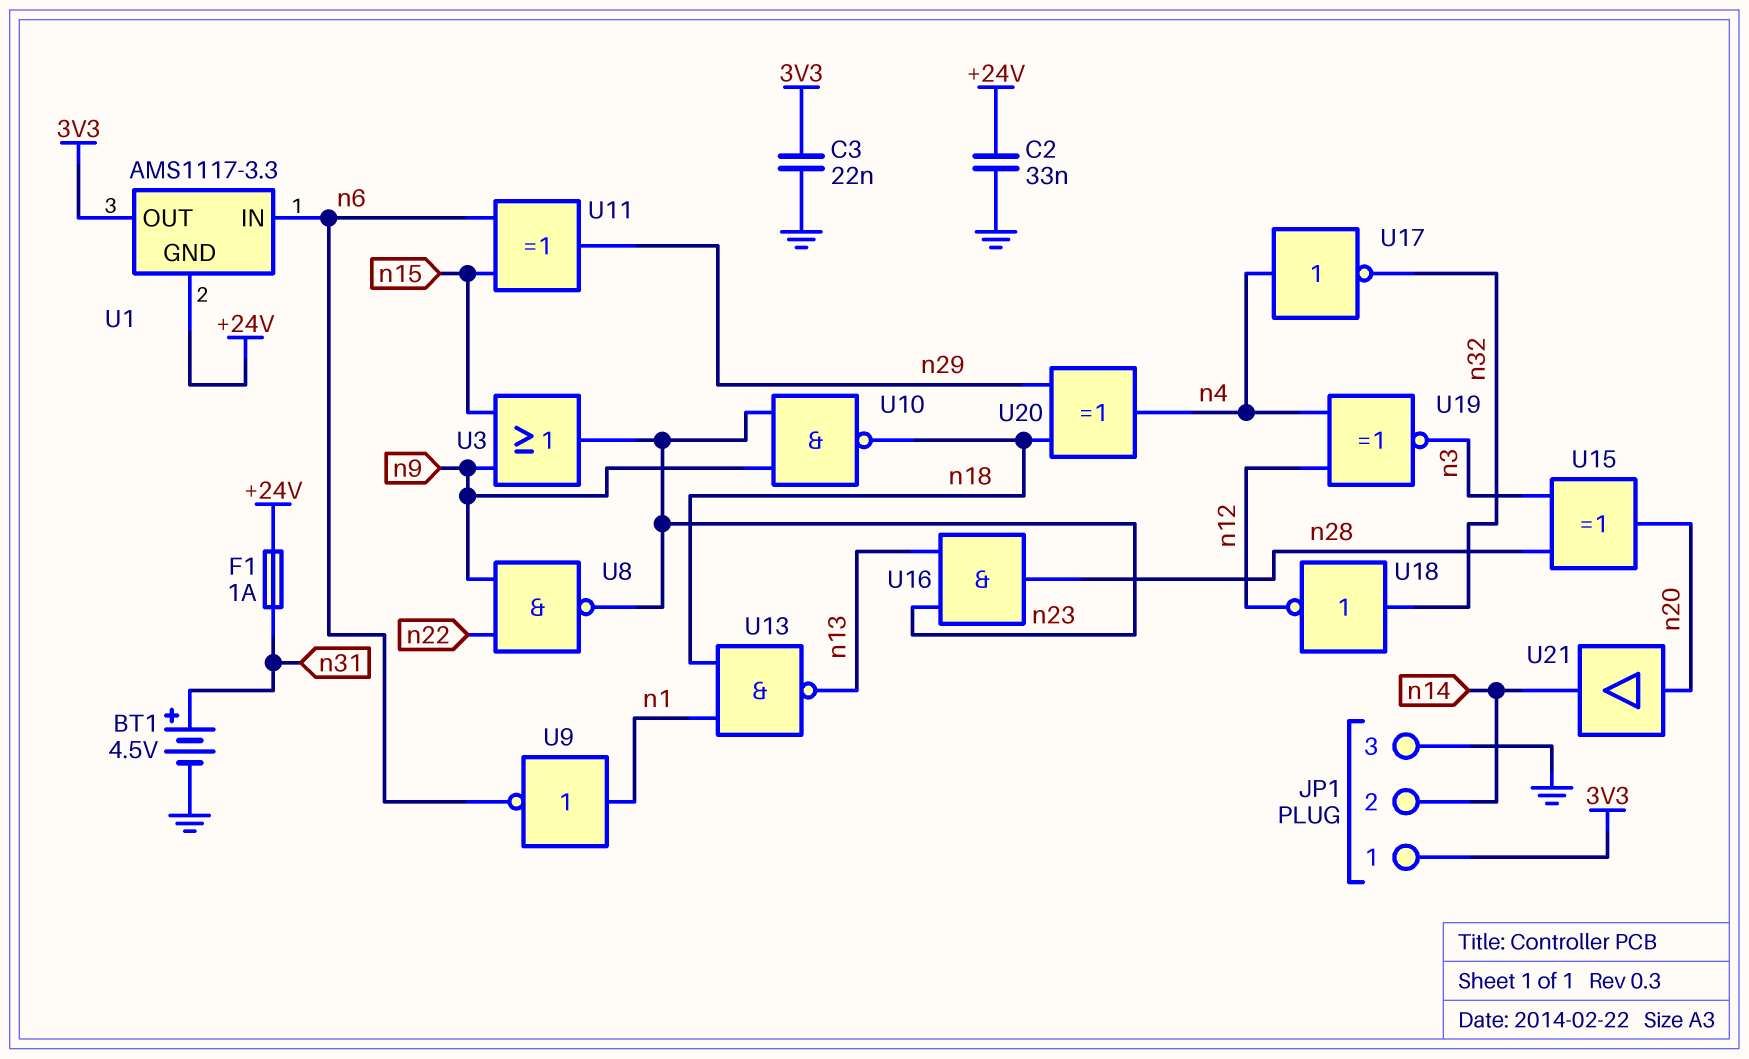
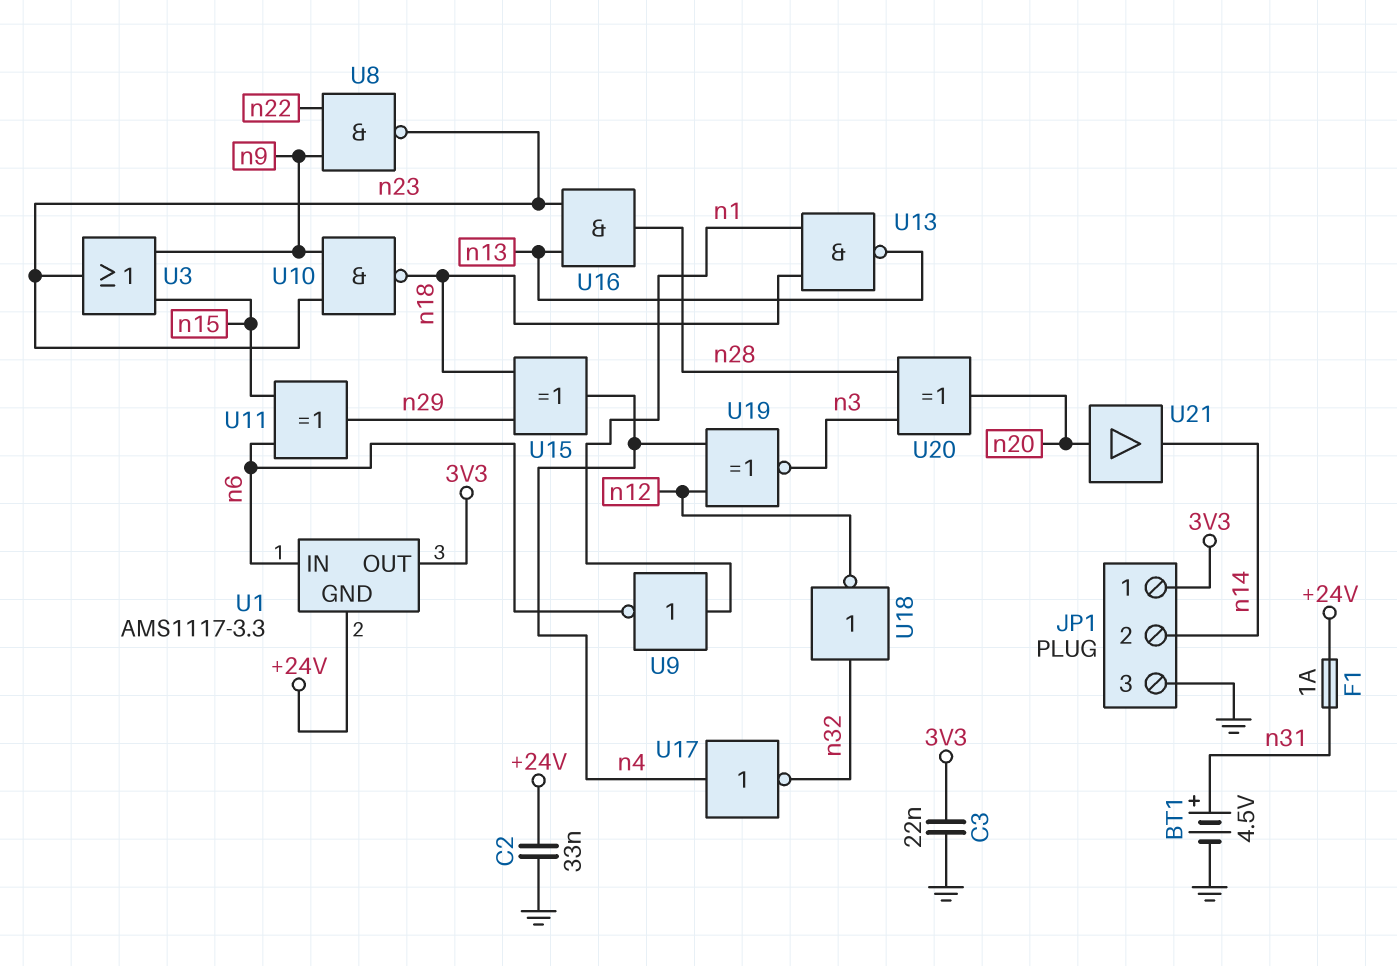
U15: XOR (in n3, in n28, out n20) -> XOR (in n18, in n29, out n4)
U20: XOR (in n18, in n29, out n4) -> XOR (in n3, in n28, out n20)

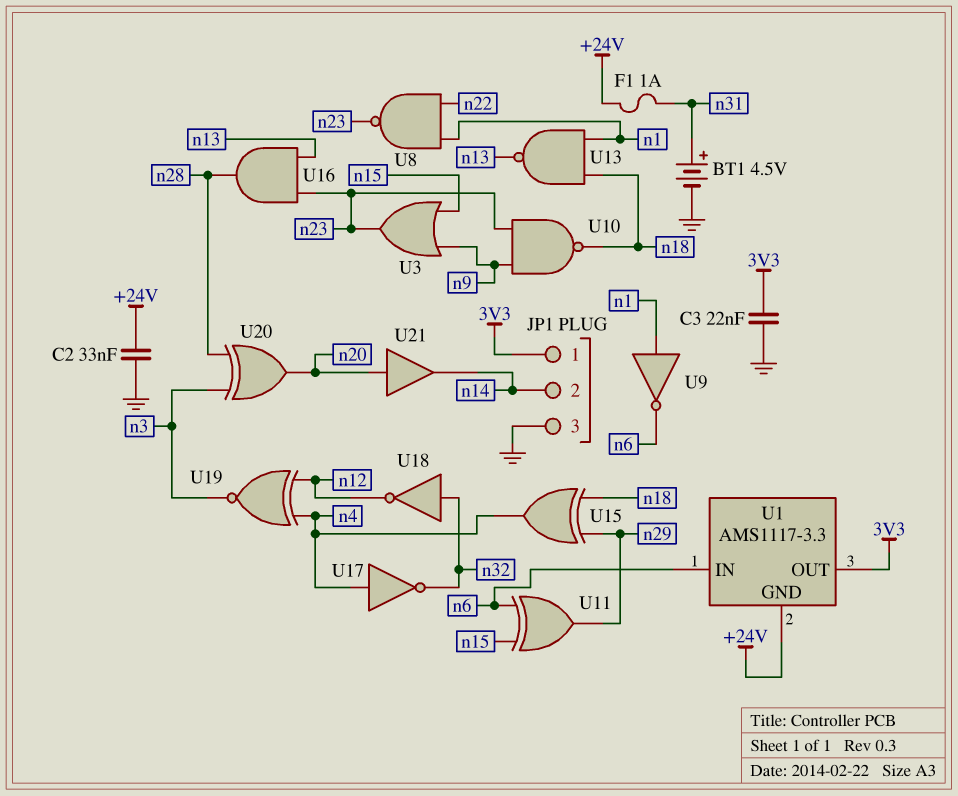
U8: NAND (in n9, in n22, out n23) -> NAND (in n1, in n22, out n23)

